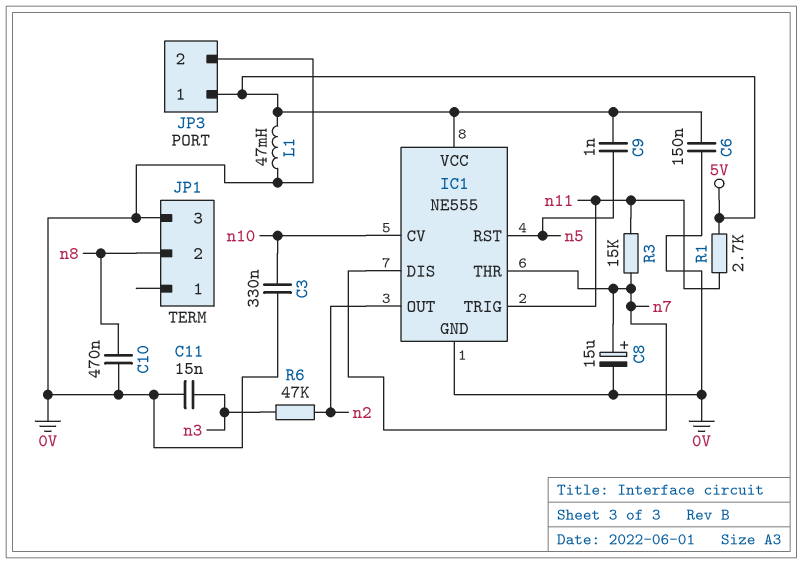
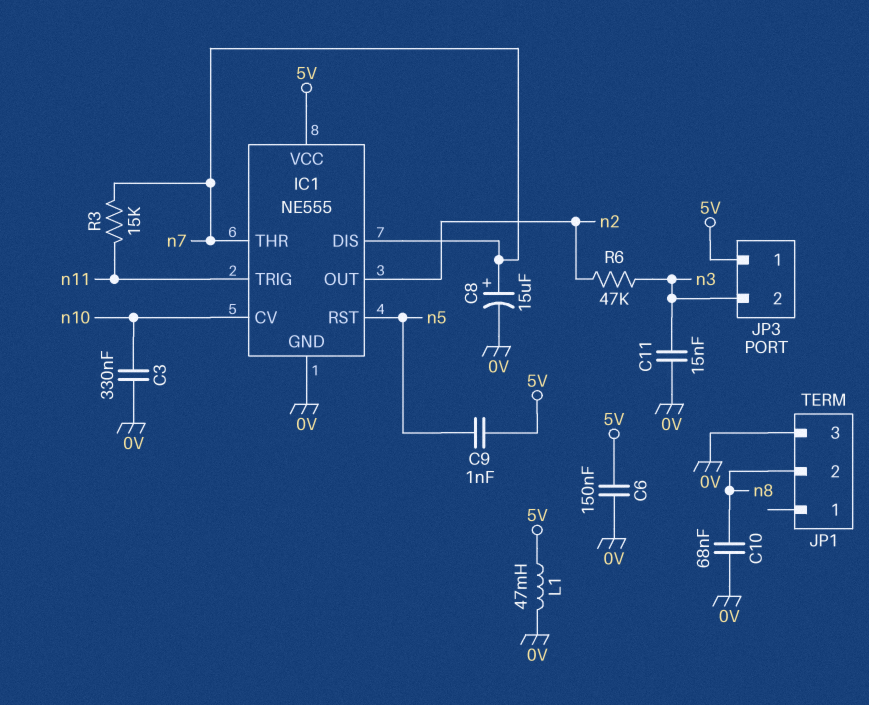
C10: 470nF (0V, n8) -> 68nF (0V, n8)
JP3 pin 2: 0V -> n3
R1: 2.7k (5V, n11) -> none

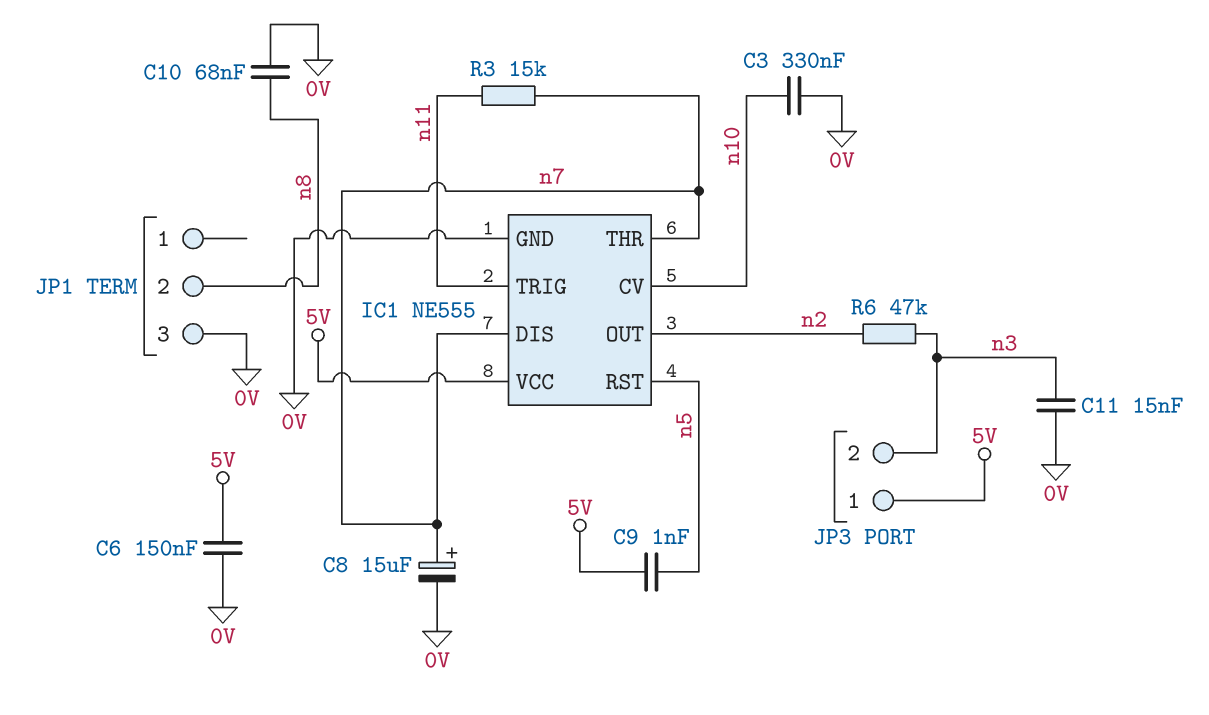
L1: 47mH (0V, 5V) -> none

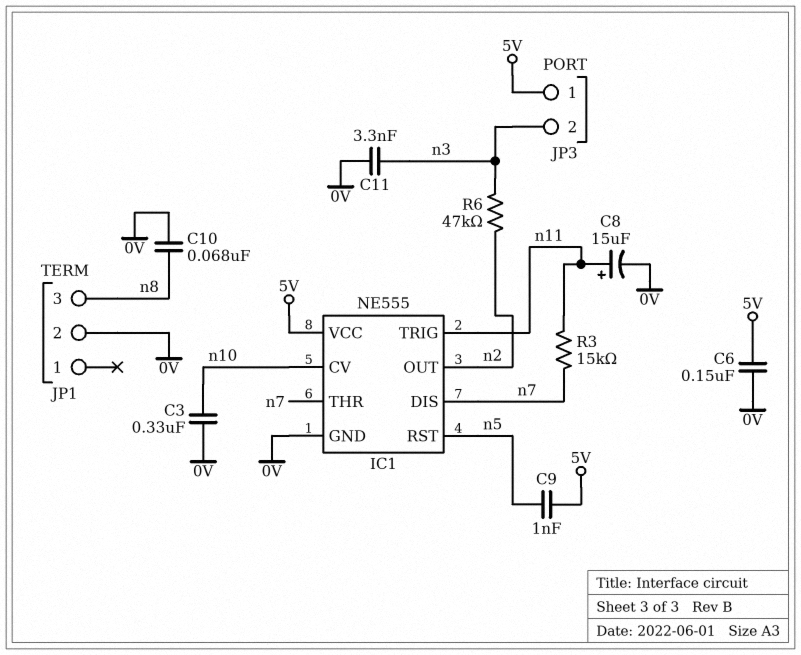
C8: 15uF (plus n7, minus 0V) -> 15uF (plus n11, minus 0V)
C11: 15nF (0V, n3) -> 3.3nF (0V, n3)
JP1 pin 2: n8 -> 0V
JP1 pin 3: 0V -> n8

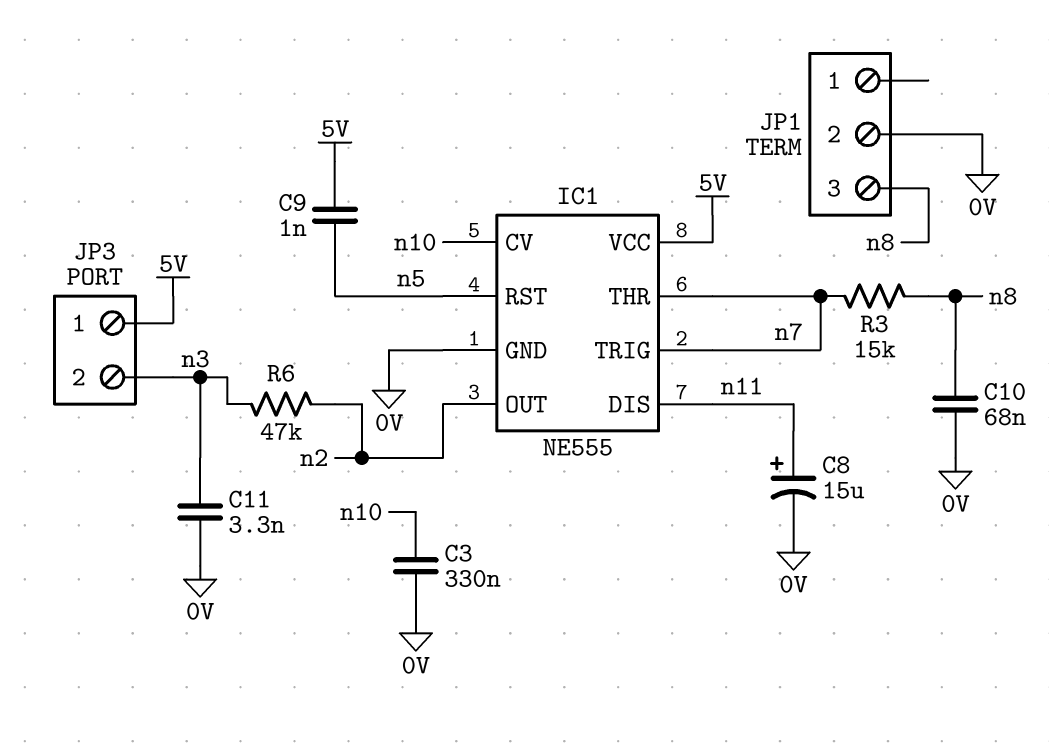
C6: 150nF (0V, 5V) -> none
IC1 pin DIS: n7 -> n11
IC1 pin TRIG: n11 -> n7
R3: 15k (n7, n11) -> 15k (n7, n8)

